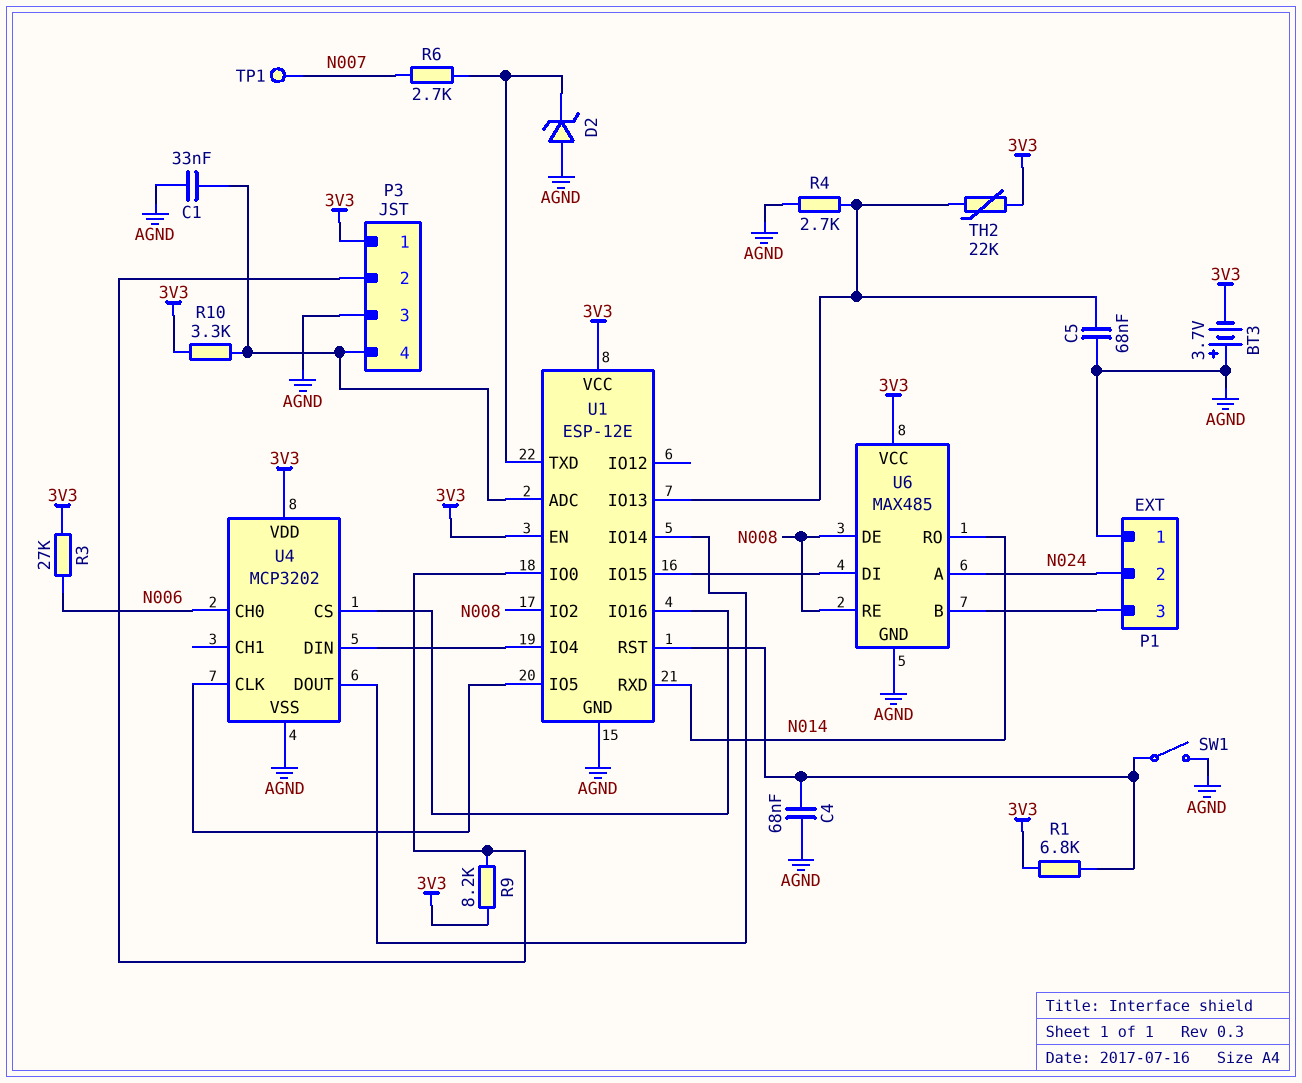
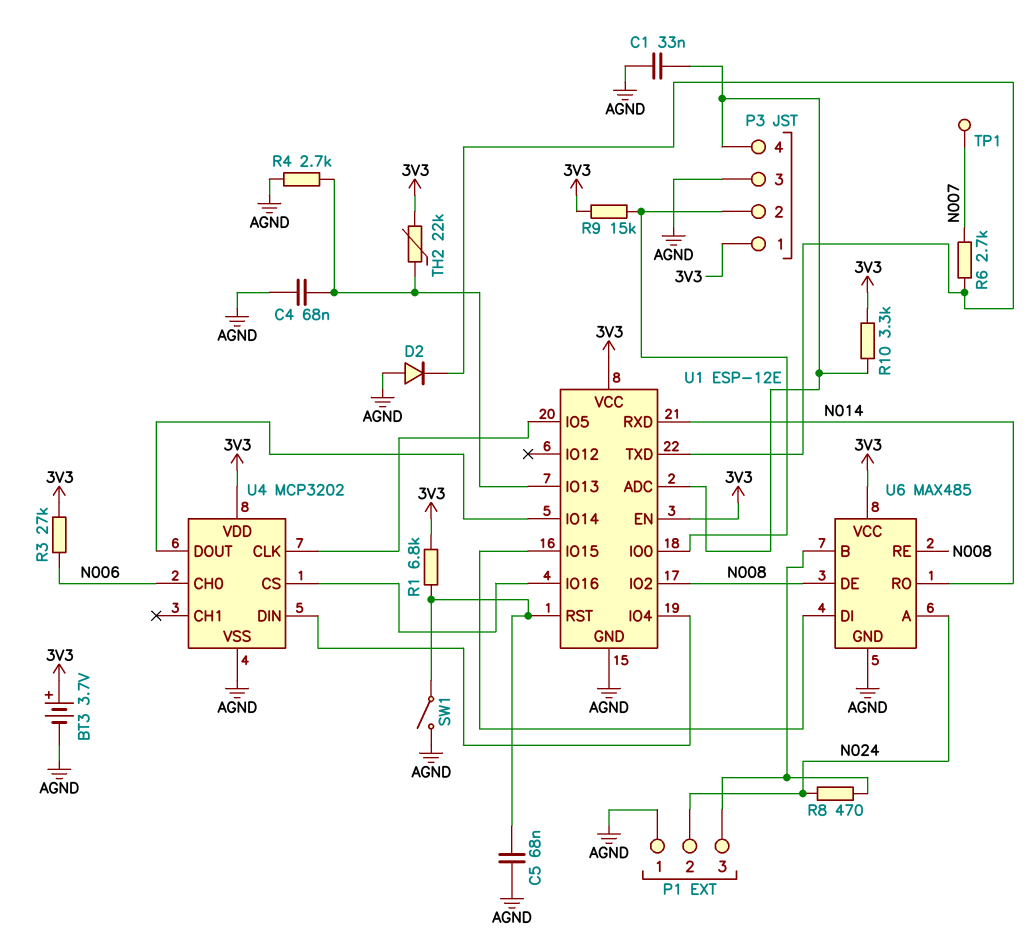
BT3: 3.7V (plus AGND, minus 3V3) -> 3.7V (plus 3V3, minus AGND)
C4: 68nF (AGND, U1/RST) -> 68nF (AGND, U1/IO13)
C5: 68nF (AGND, U1/IO13) -> 68nF (AGND, U1/RST)
D2: zener (A AGND, K U1/TXD) -> diode (A AGND, K U1/TXD)
R8: none -> 470 (N024, P1/3)
R9: 8.2k (3V3, P3/2) -> 15k (3V3, P3/2)

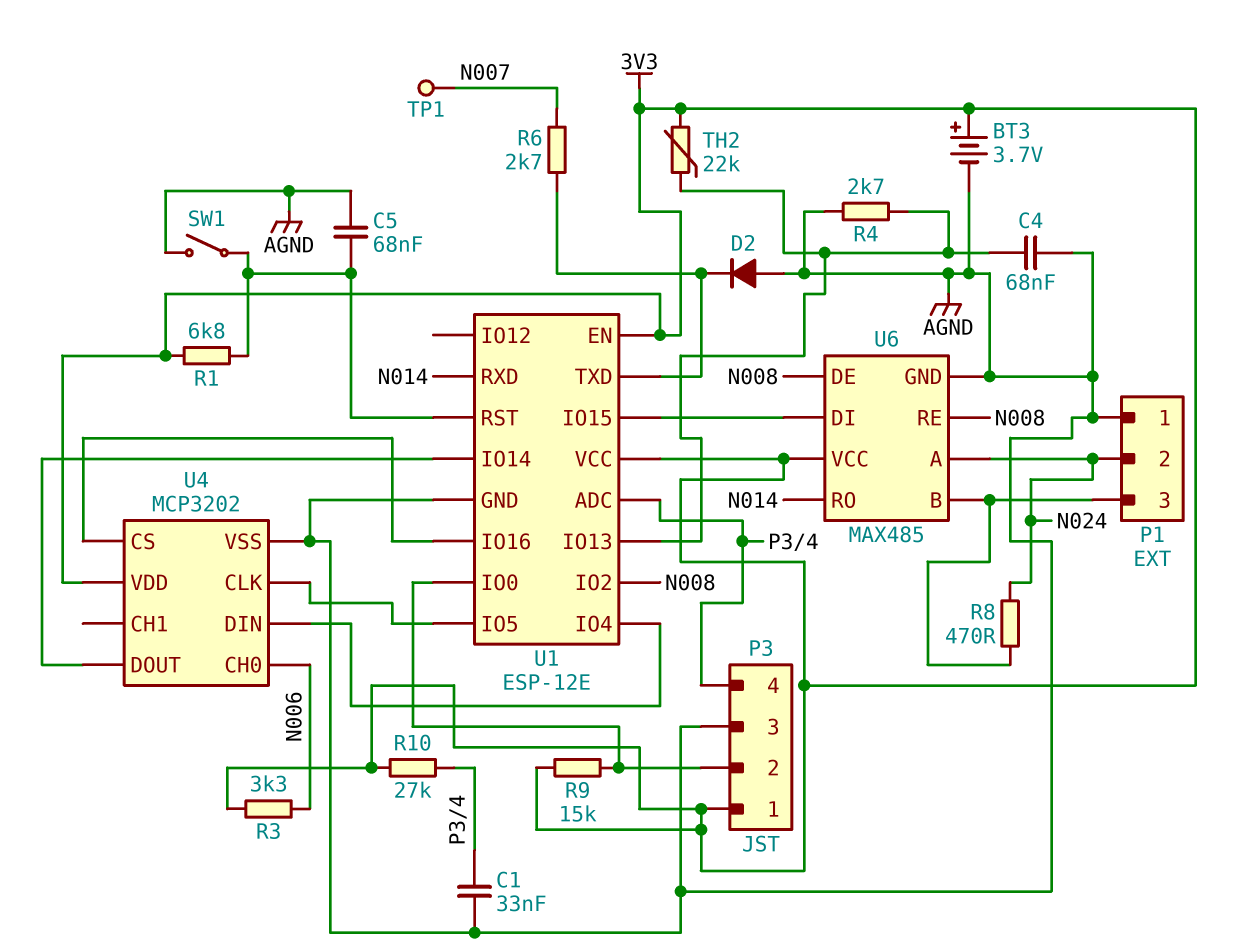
R3: 27k (3V3, N006) -> 3.3k (3V3, N006)
R10: 3.3k (3V3, P3/4) -> 27k (3V3, P3/4)

